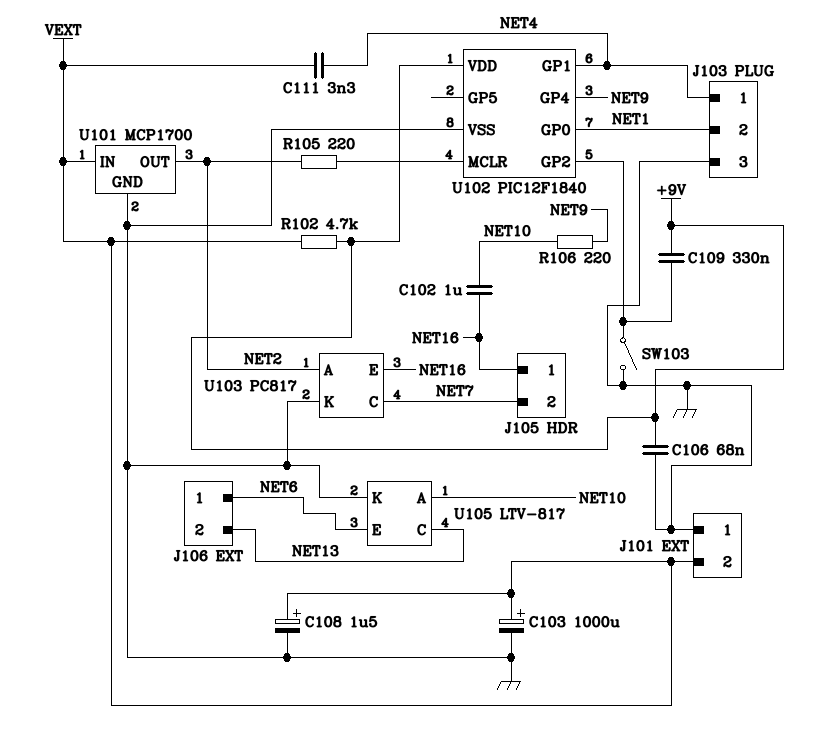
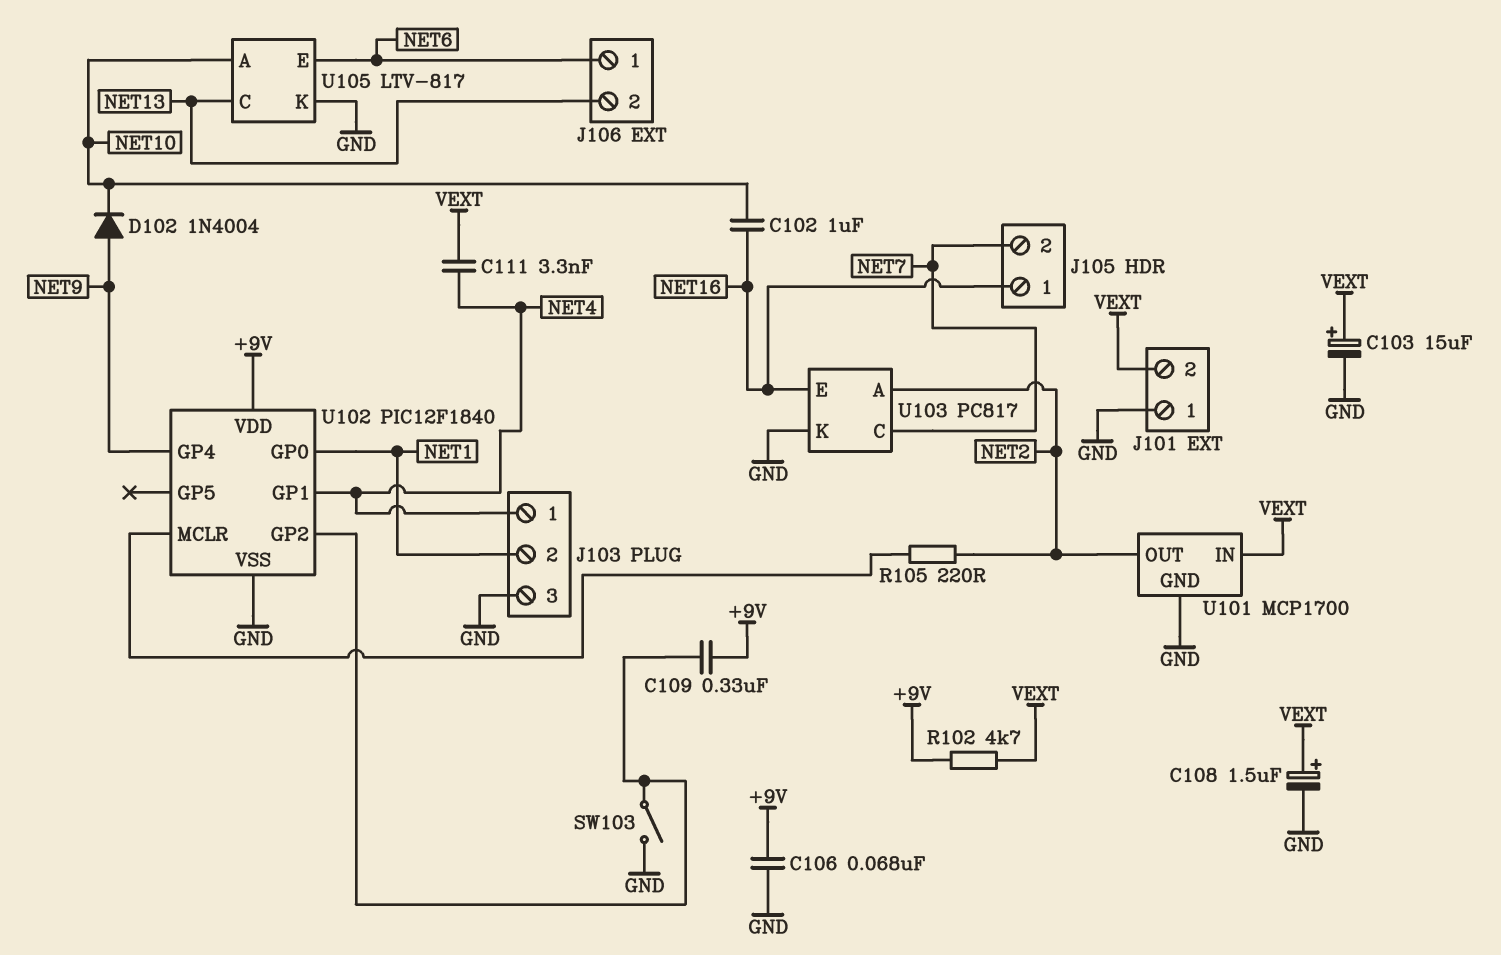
C103: 1000uF (plus VEXT, minus GND) -> 15uF (plus VEXT, minus GND)
D102: none -> diode 1N4004 (A NET9, K NET10)
R106: 220 (NET9, NET10) -> none

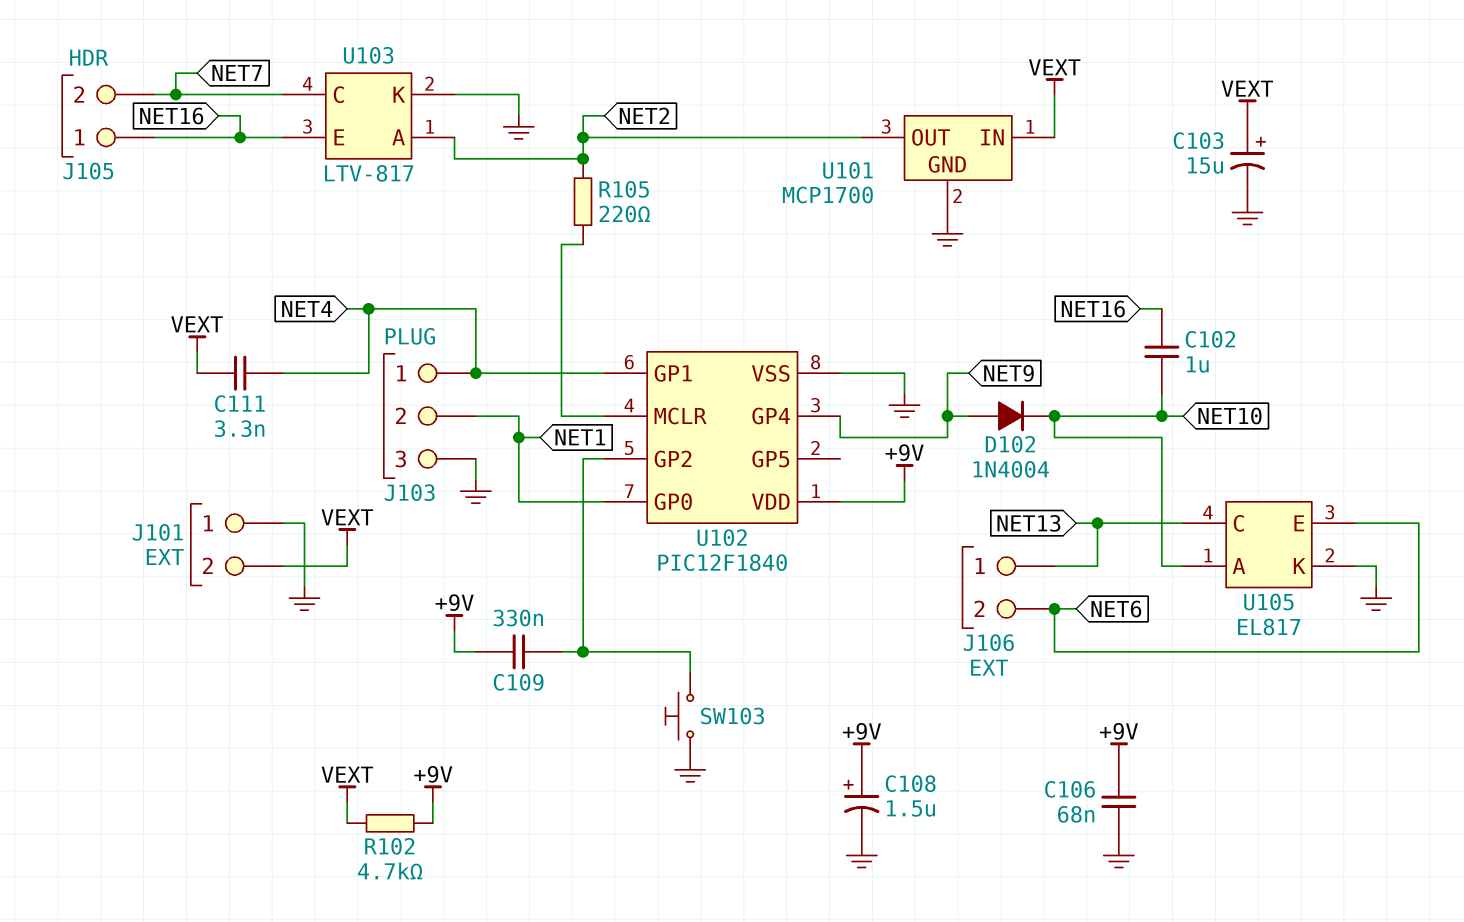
C108: 1.5uF (plus VEXT, minus GND) -> 1.5uF (plus +9V, minus GND)
J106 pin 1: NET6 -> NET13
J106 pin 2: NET13 -> NET6
SW103: switch (GND, U102/GP2) -> button (GND, U102/GP2)
U103: PC817 -> LTV-817
U105: LTV-817 -> EL817

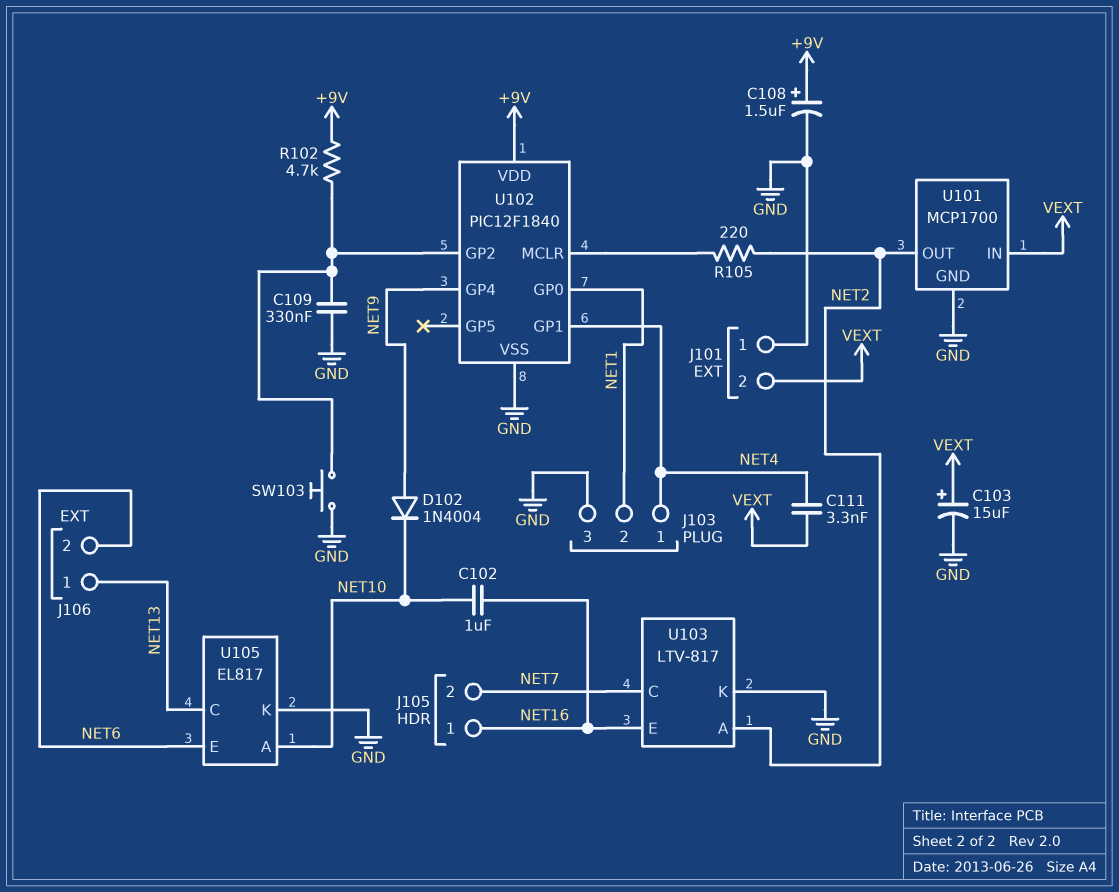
C106: 68nF (+9V, GND) -> none
C109: 330nF (+9V, U102/GP2) -> 330nF (GND, U102/GP2)
R102: 4.7k (+9V, VEXT) -> 4.7k (+9V, U102/GP2)

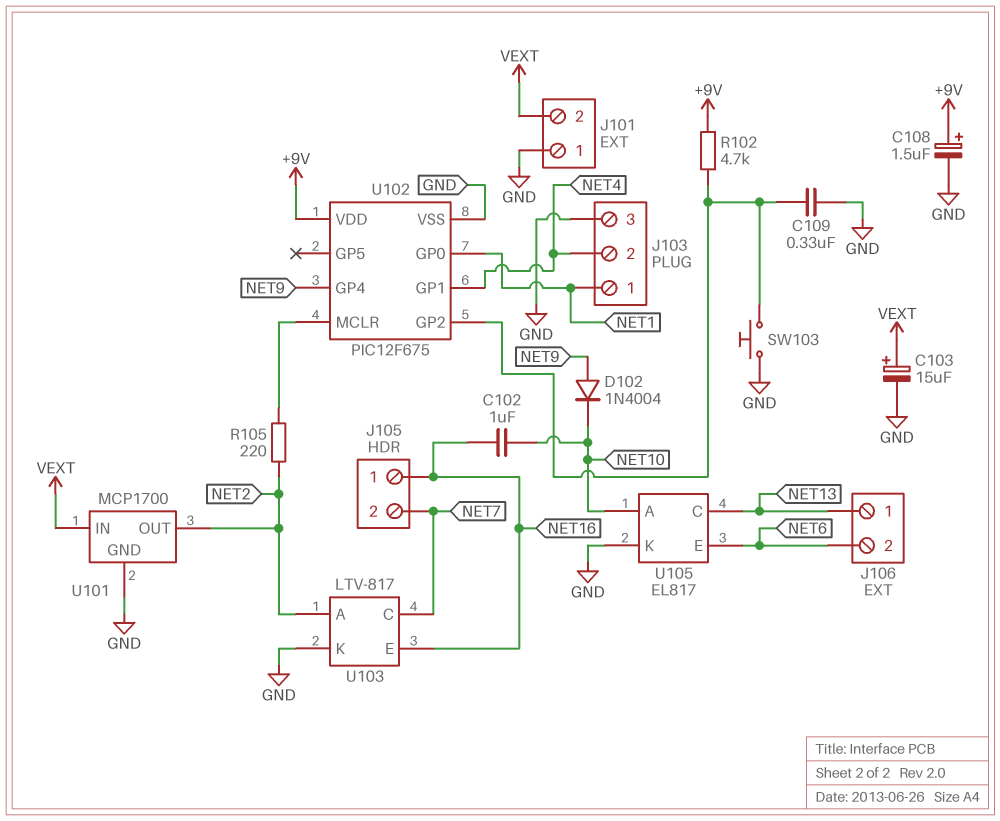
C111: 3.3nF (NET4, VEXT) -> none
J103 pin 1: NET4 -> NET1
J103 pin 2: NET1 -> NET4
U102: PIC12F1840 -> PIC12F675

